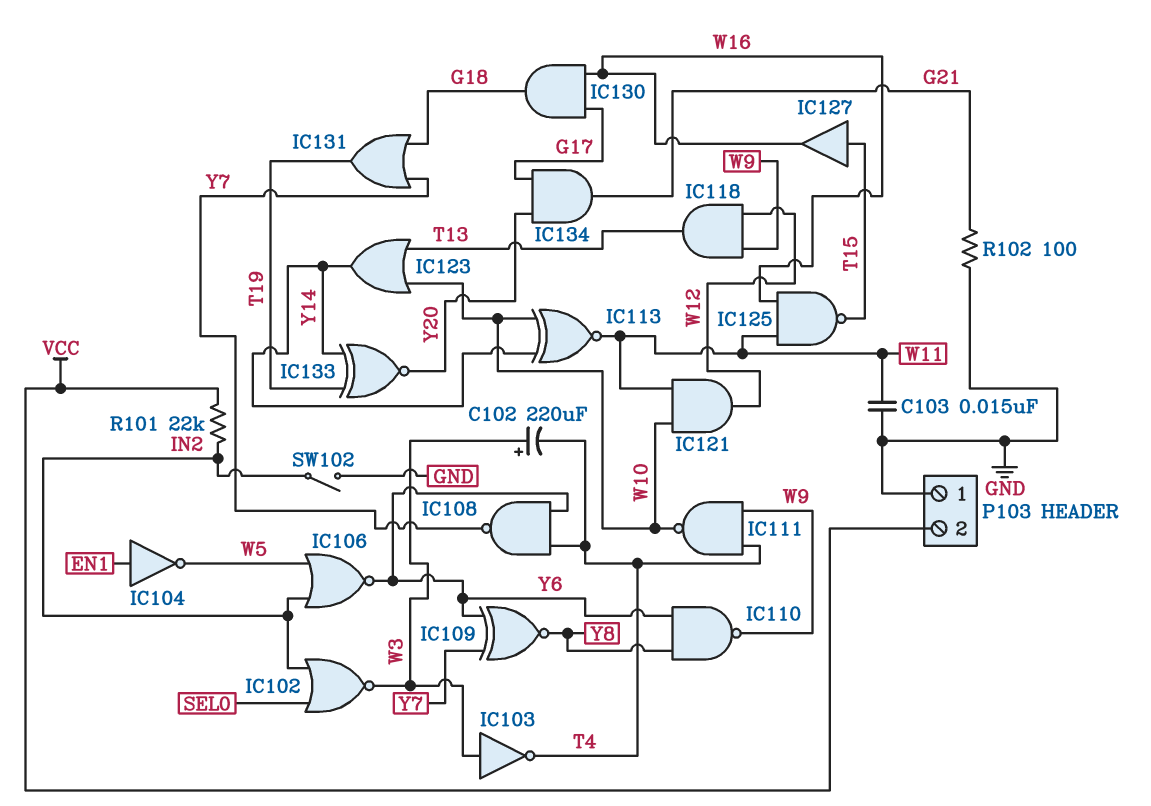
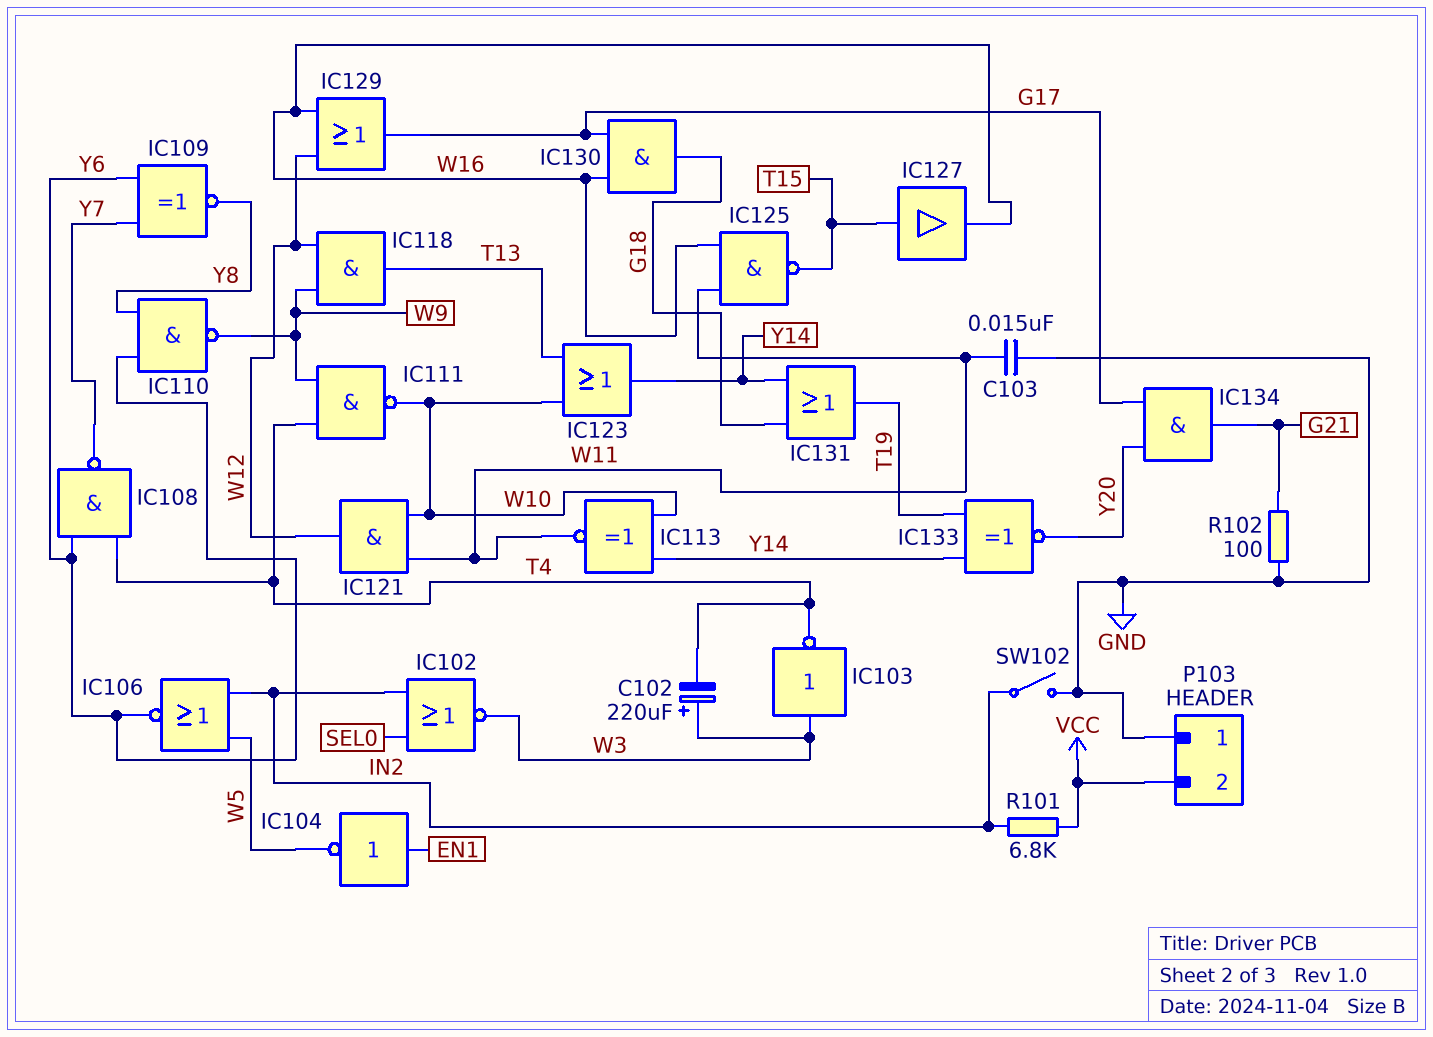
IC129: none -> OR (in W12, in W16, out G17)
IC131: OR (in G18, in Y7, out T19) -> OR (in G18, in Y14, out T19)
R101: 22k (IN2, VCC) -> 6.8k (IN2, VCC)

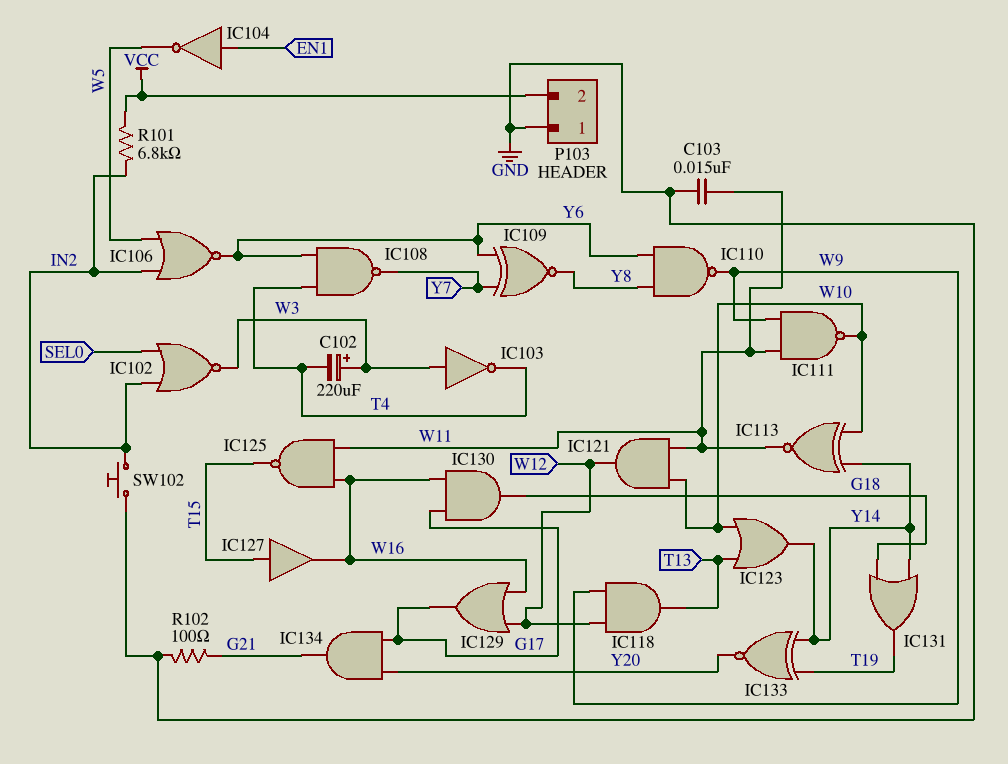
IC111: NAND (in T4, in W9, out W10) -> NAND (in W9, in W11, out W10)
SW102: switch (GND, IN2) -> button (GND, IN2)

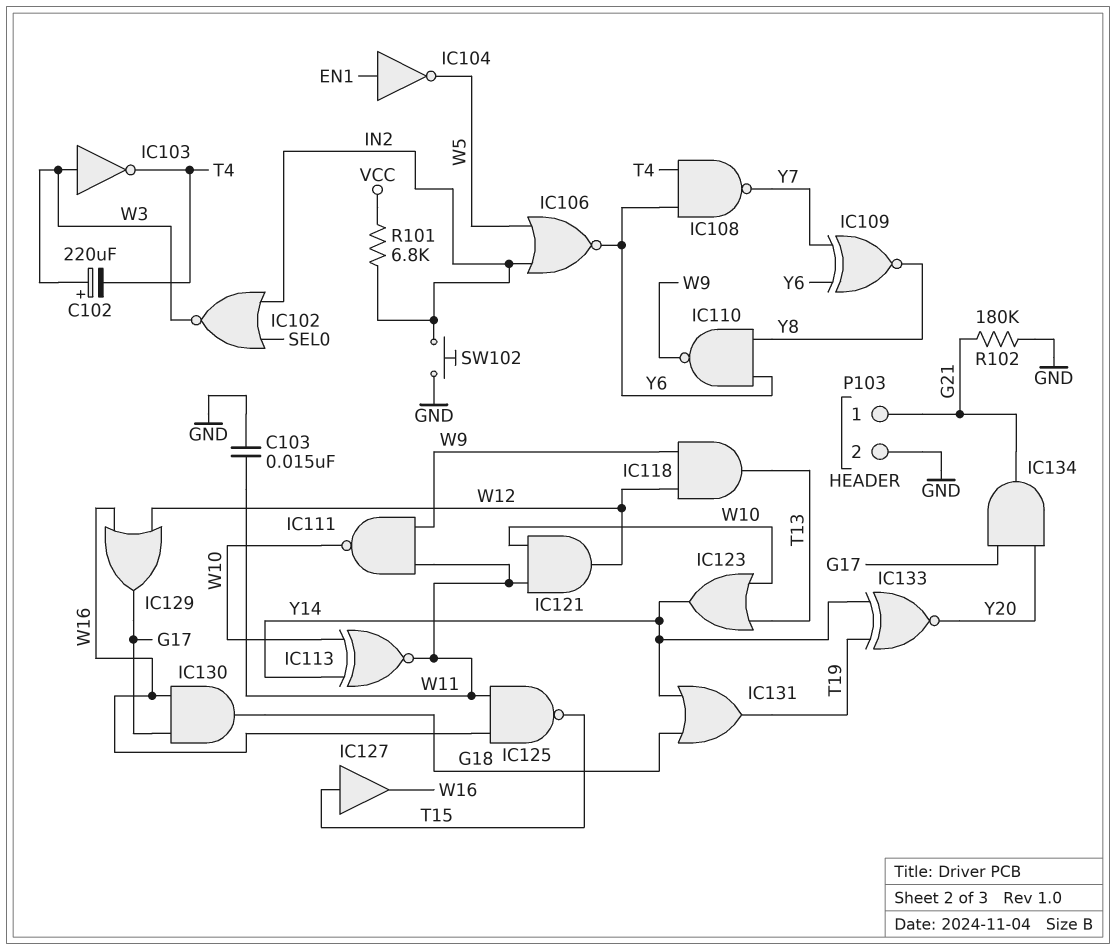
P103 pin 1: GND -> G21
P103 pin 2: VCC -> GND
R102: 100 (G21, GND) -> 180k (G21, GND)

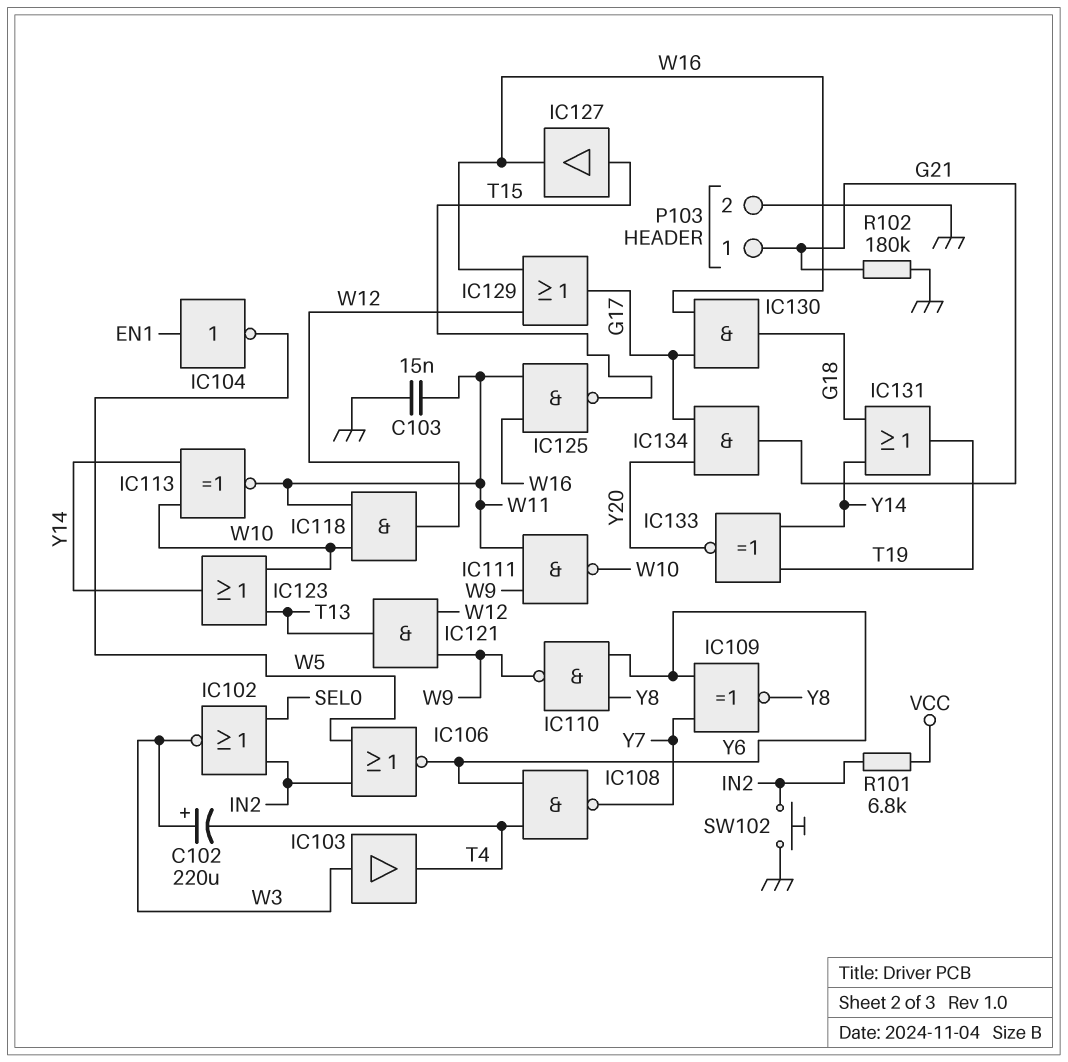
IC103: NOT (in W3, out T4) -> buffer (in W3, out T4)
IC118: AND (in W9, in W12, out T13) -> AND (in W10, in W11, out W12)
IC121: AND (in W10, in W11, out W12) -> AND (in W9, in W12, out T13)

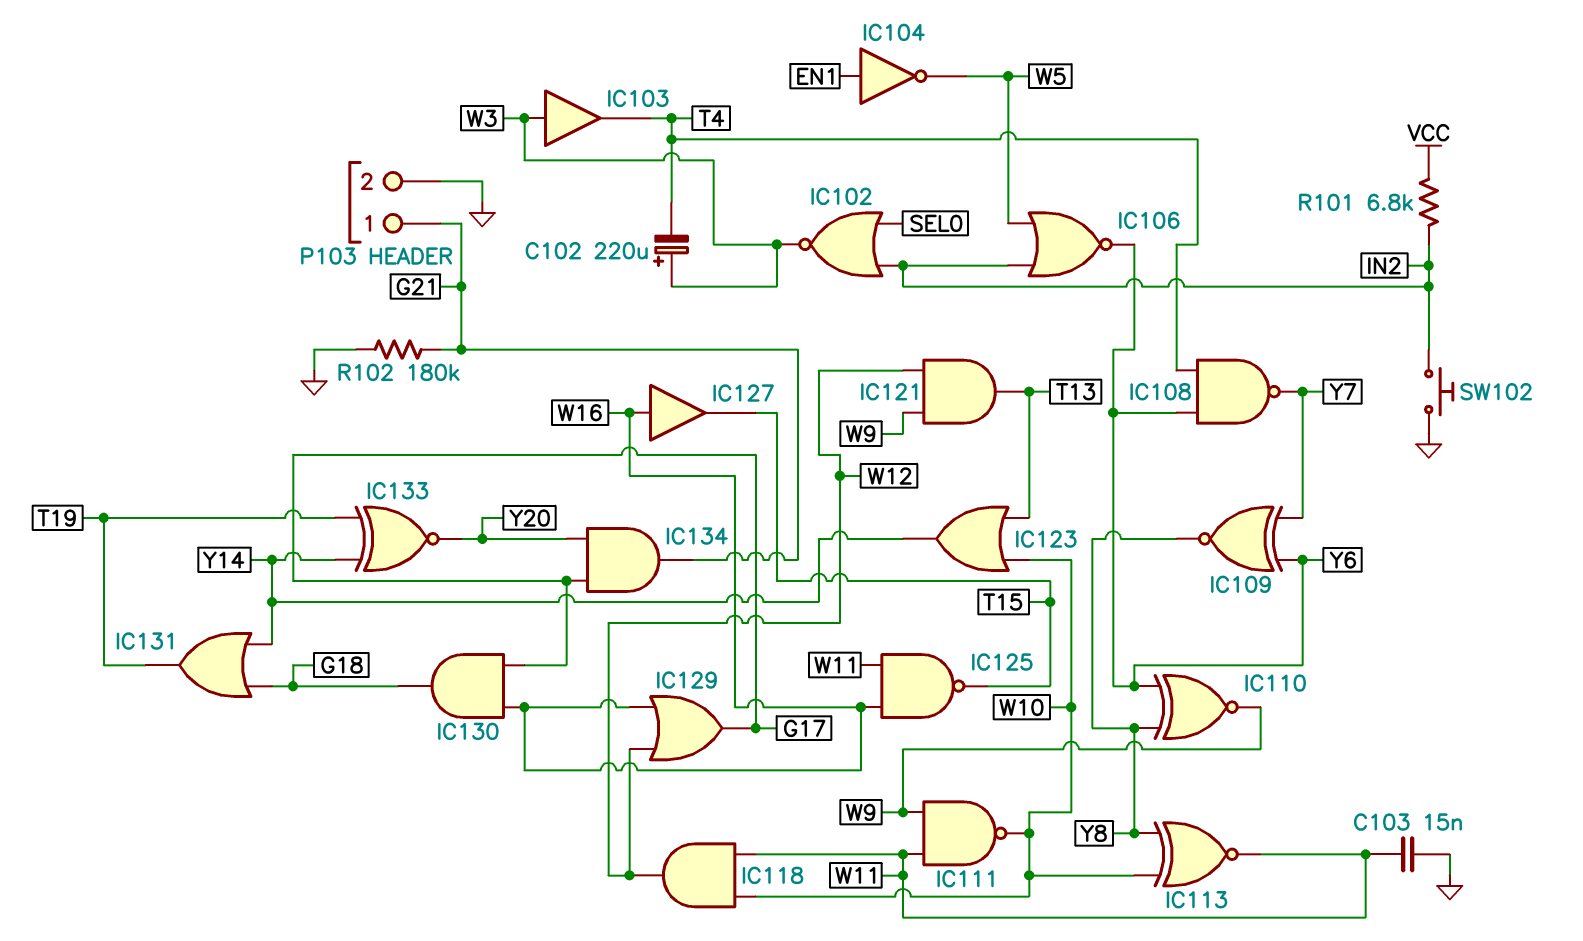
IC110: NAND (in Y6, in Y8, out W9) -> XNOR (in Y6, in Y8, out W9)
IC113: XNOR (in W10, in Y14, out W11) -> XNOR (in W10, in Y8, out W11)
IC127: buffer (in T15, out W16) -> buffer (in W16, out T15)

